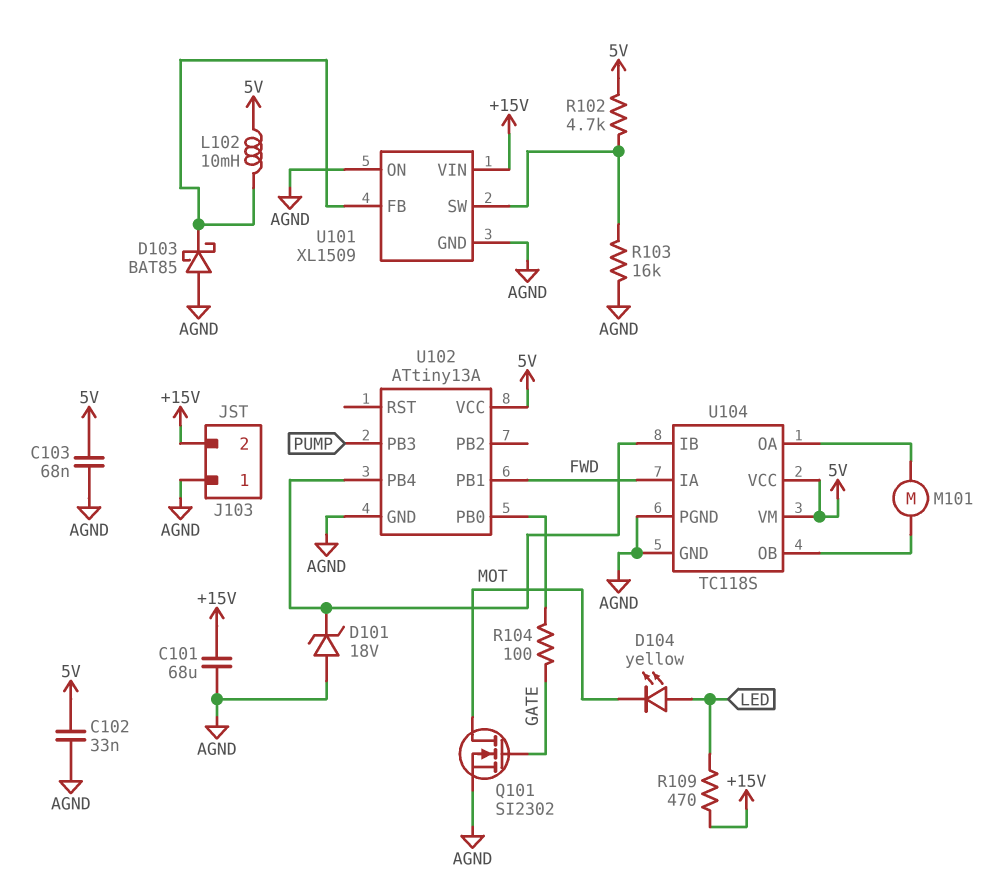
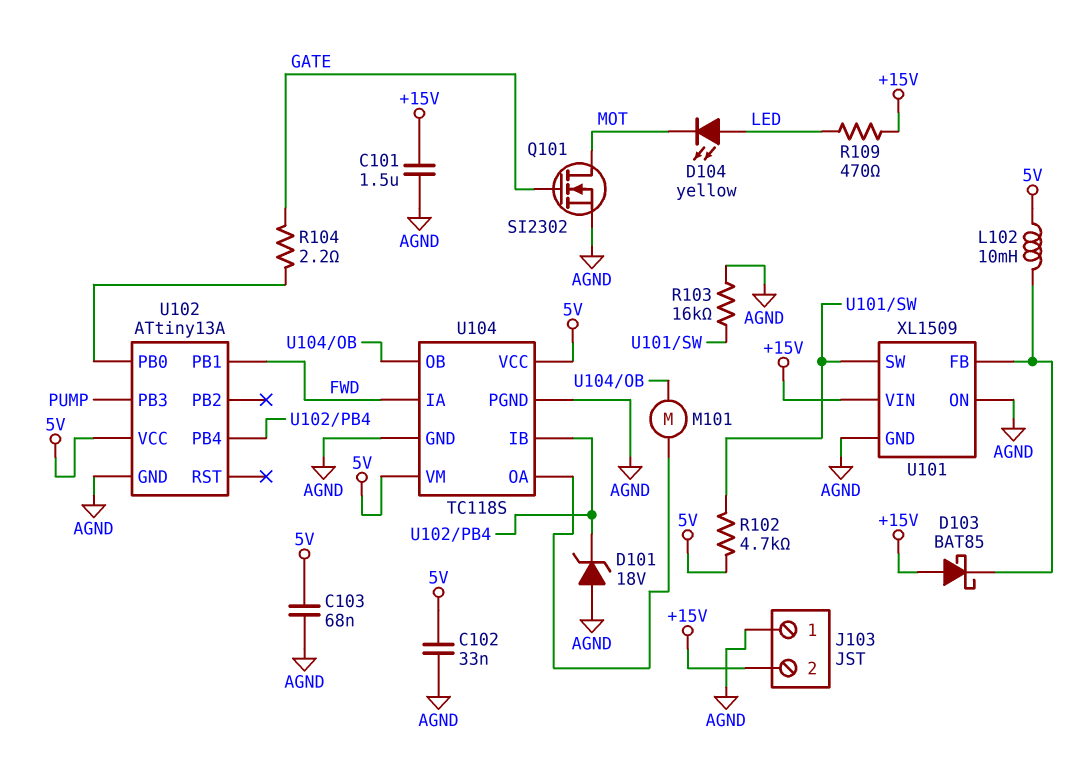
C101: 68uF (+15V, AGND) -> 1.5uF (+15V, AGND)
D103: schottky BAT85 (A AGND, K U101/FB) -> schottky BAT85 (A +15V, K U101/FB)
R104: 100 (GATE, U102/PB0) -> 2.2 (GATE, U102/PB0)

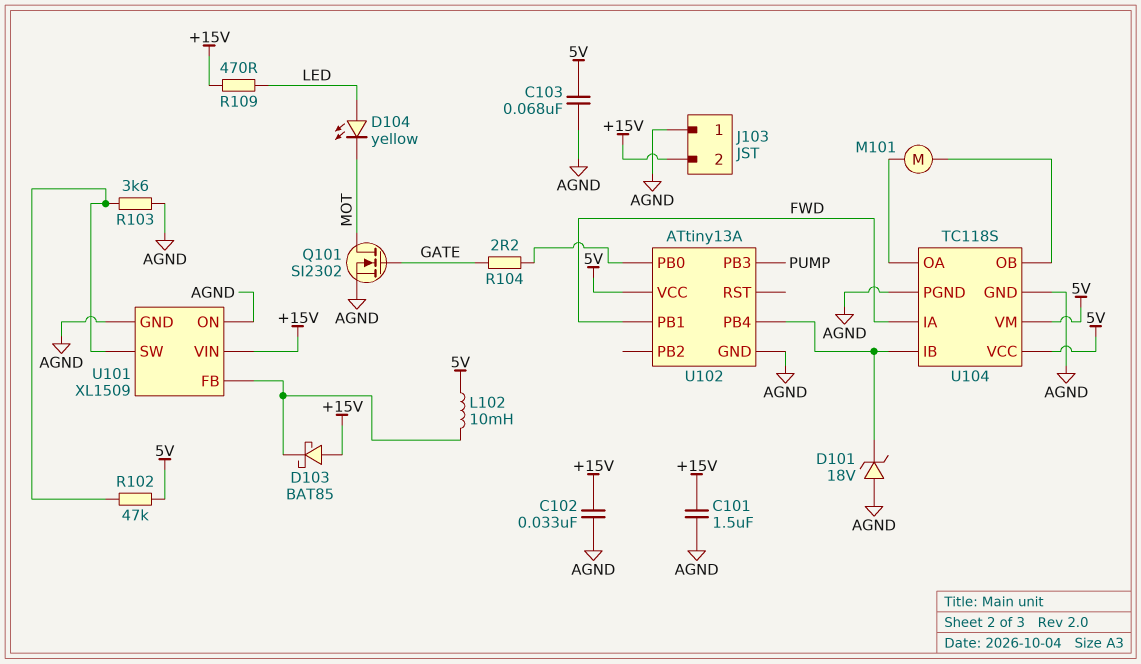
C102: 33nF (5V, AGND) -> 33nF (+15V, AGND)
R102: 4.7k (5V, U101/SW) -> 47k (5V, U101/SW)
R103: 16k (AGND, U101/SW) -> 3.6k (AGND, U101/SW)

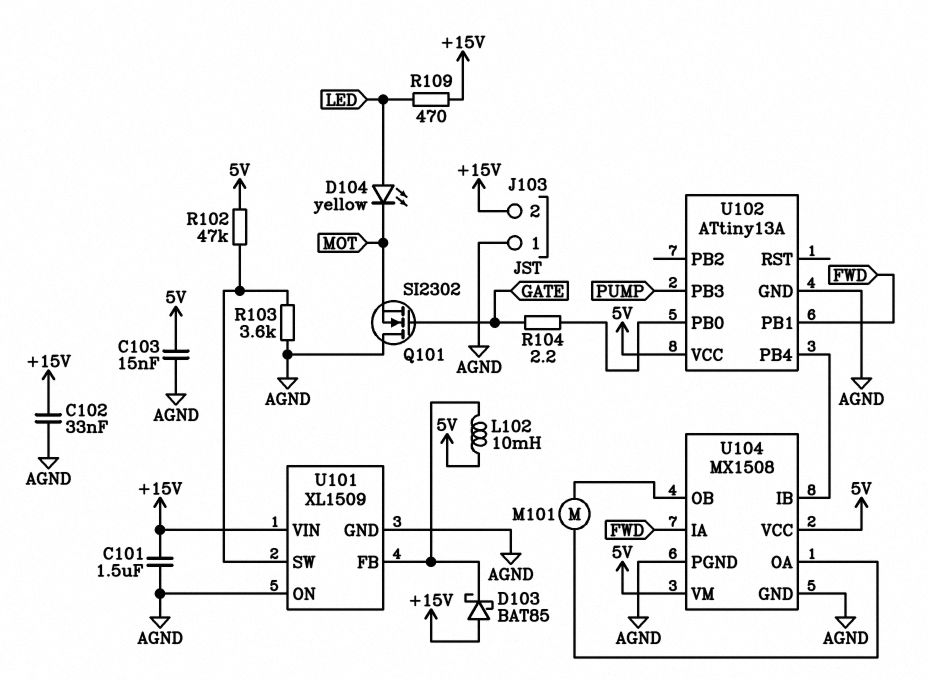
C103: 68nF (5V, AGND) -> 15nF (5V, AGND)
D101: zener 18V (A AGND, K U102/PB4) -> none
Q101: NMOS SI2302 (G GATE, D MOT, S AGND) -> NMOS SI2302 (G GATE, D AGND, S MOT)
U104: TC118S -> MX1508

